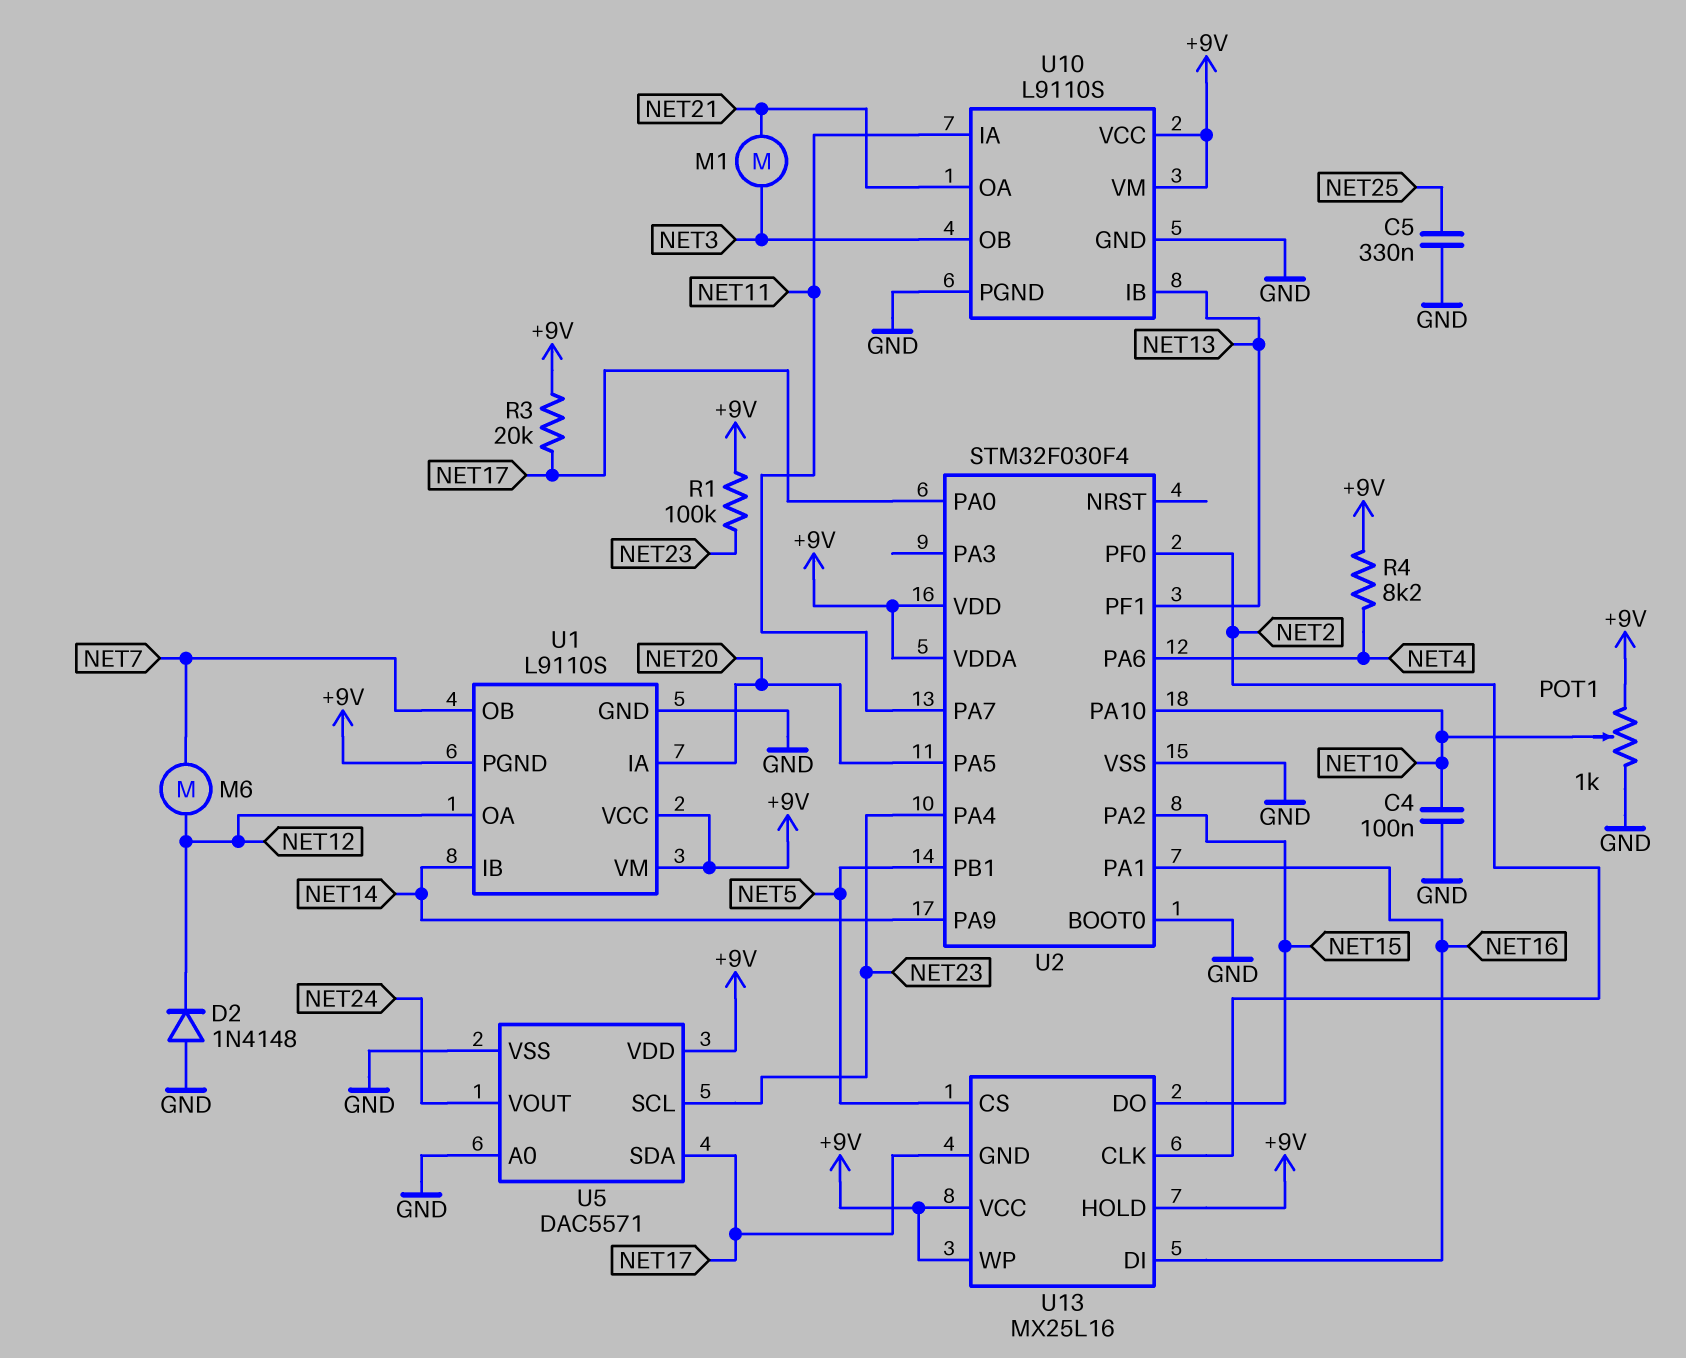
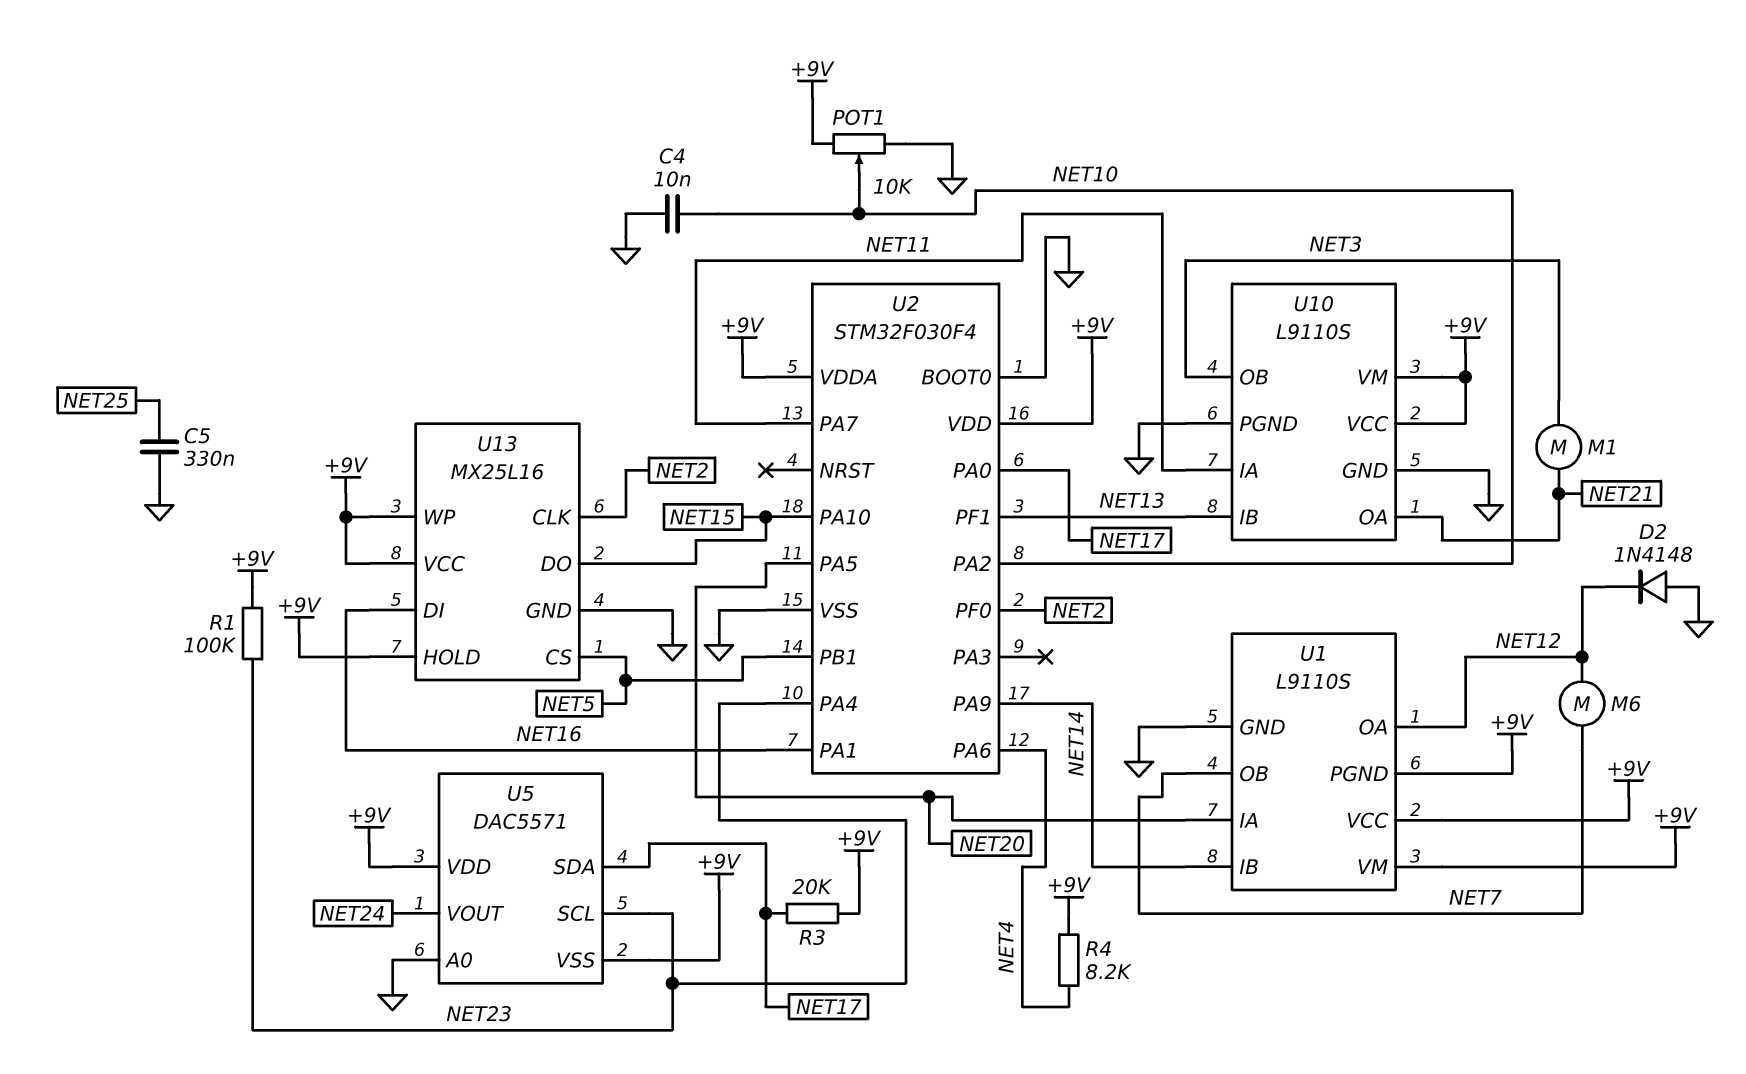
C4: 100nF (GND, NET10) -> 10nF (GND, NET10)
POT1: 1k (+9V, GND, wiper NET10) -> 10k (+9V, GND, wiper NET10)
U2 pin PA2: NET15 -> NET10
U2 pin PA10: NET10 -> NET15
U5 pin VSS: GND -> +9V
U13 pin GND: NET17 -> GND

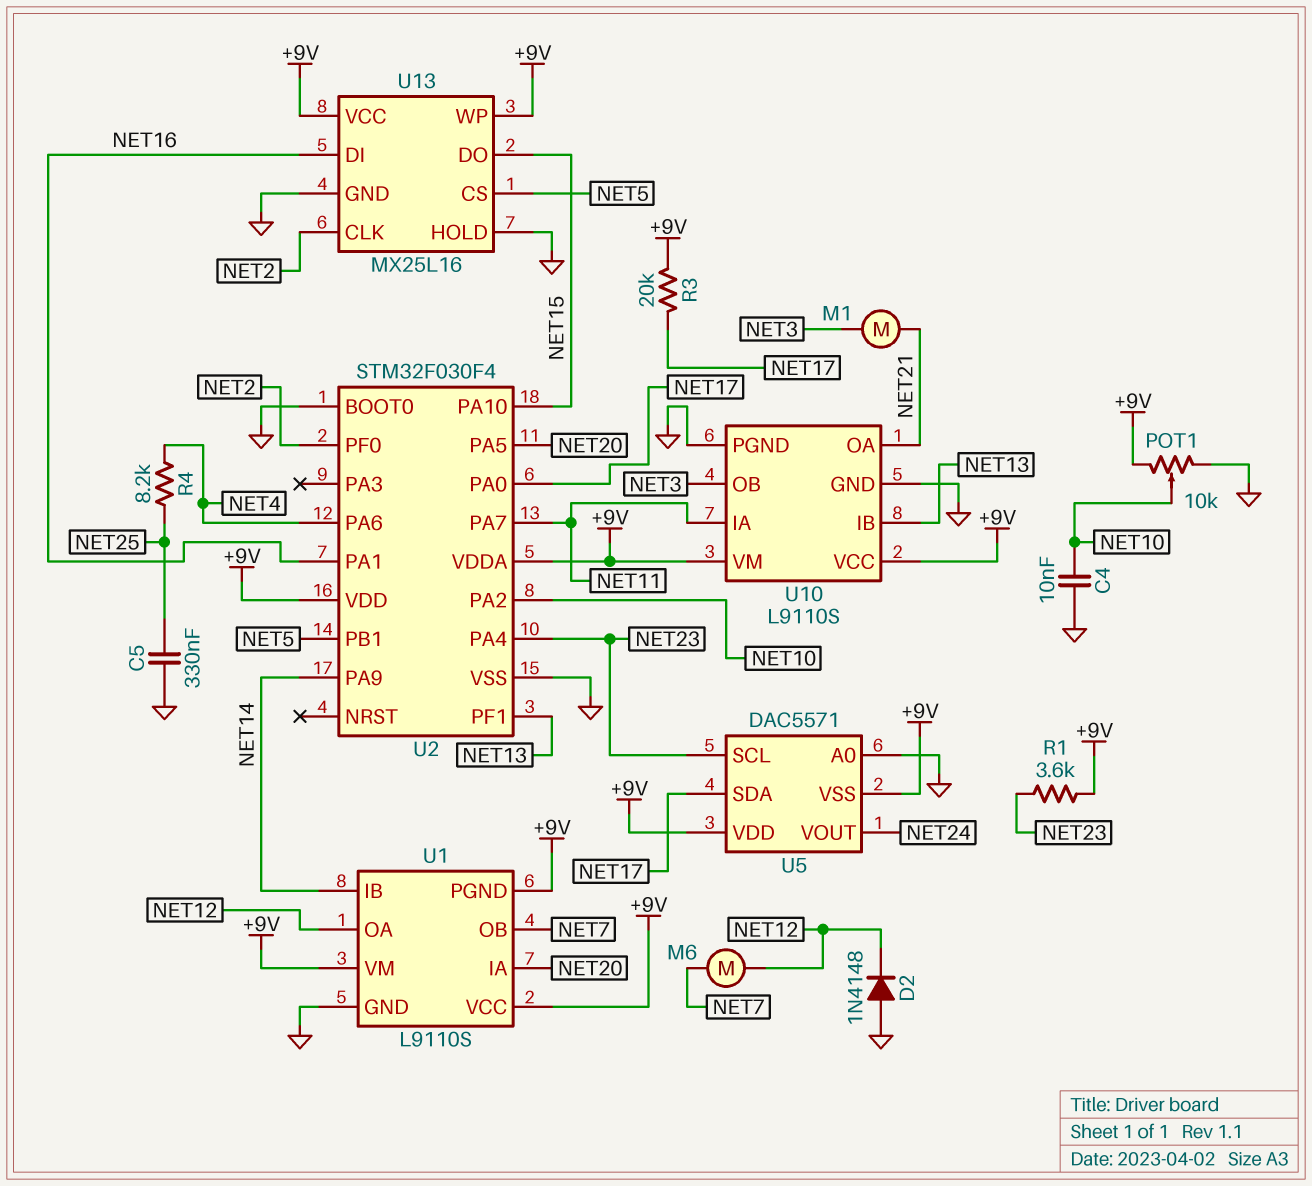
R1: 100k (+9V, NET23) -> 3.6k (+9V, NET23)
R4: 8.2k (+9V, NET4) -> 8.2k (NET4, NET25)
U13 pin HOLD: +9V -> GND

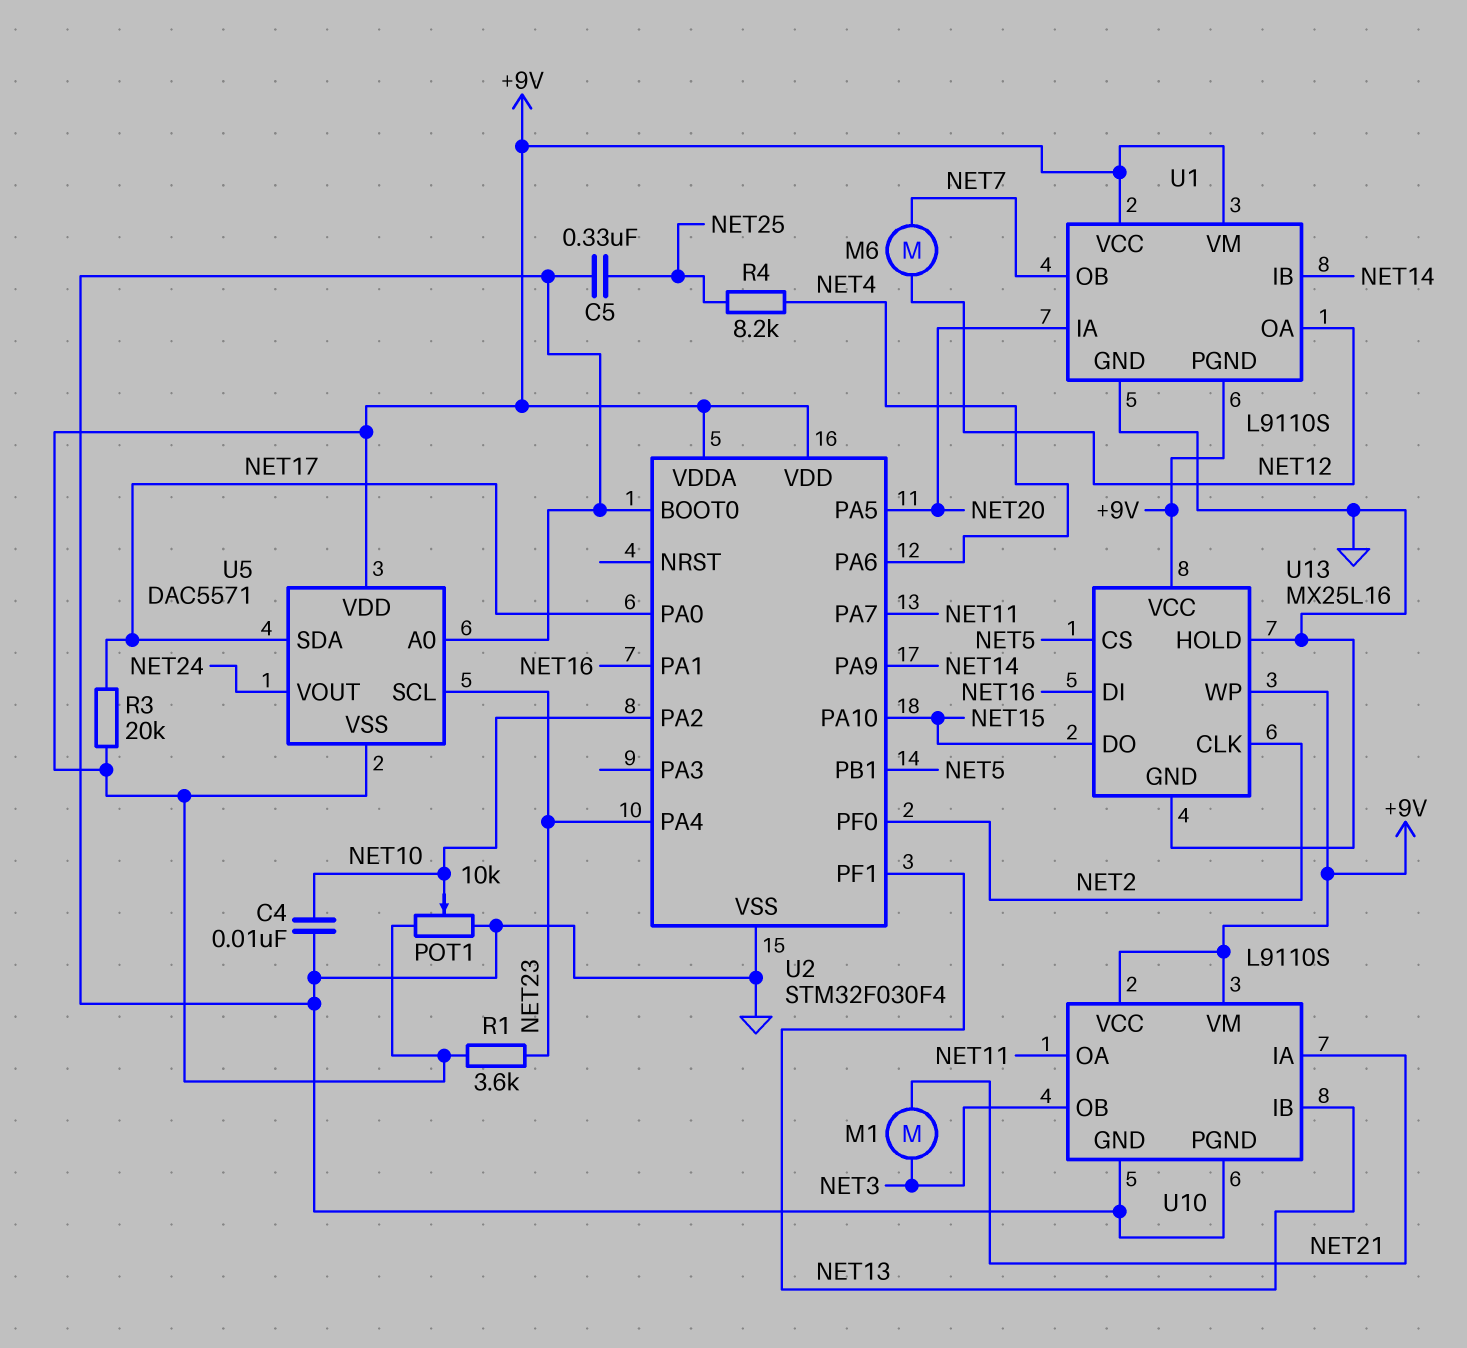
D2: diode 1N4148 (A GND, K NET12) -> none
U10 pin IA: NET11 -> NET21
U10 pin OA: NET21 -> NET11

